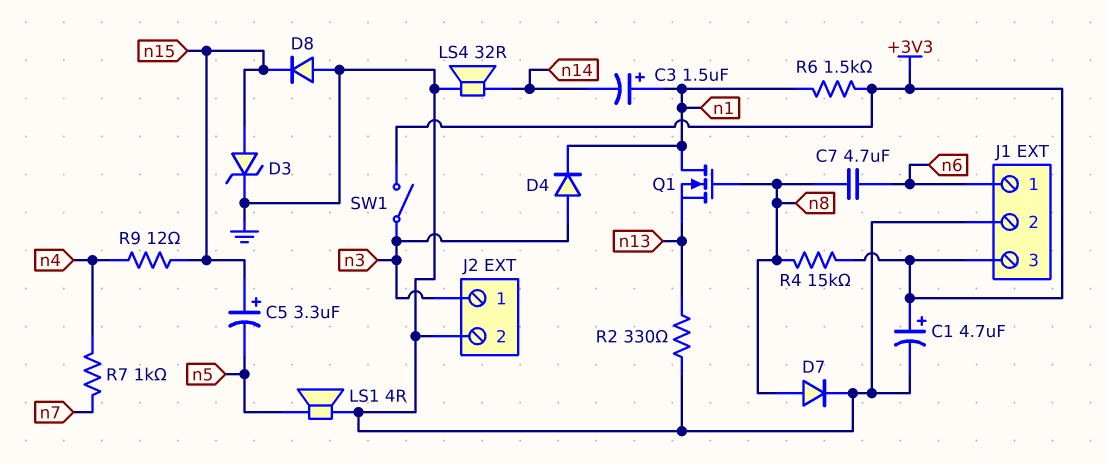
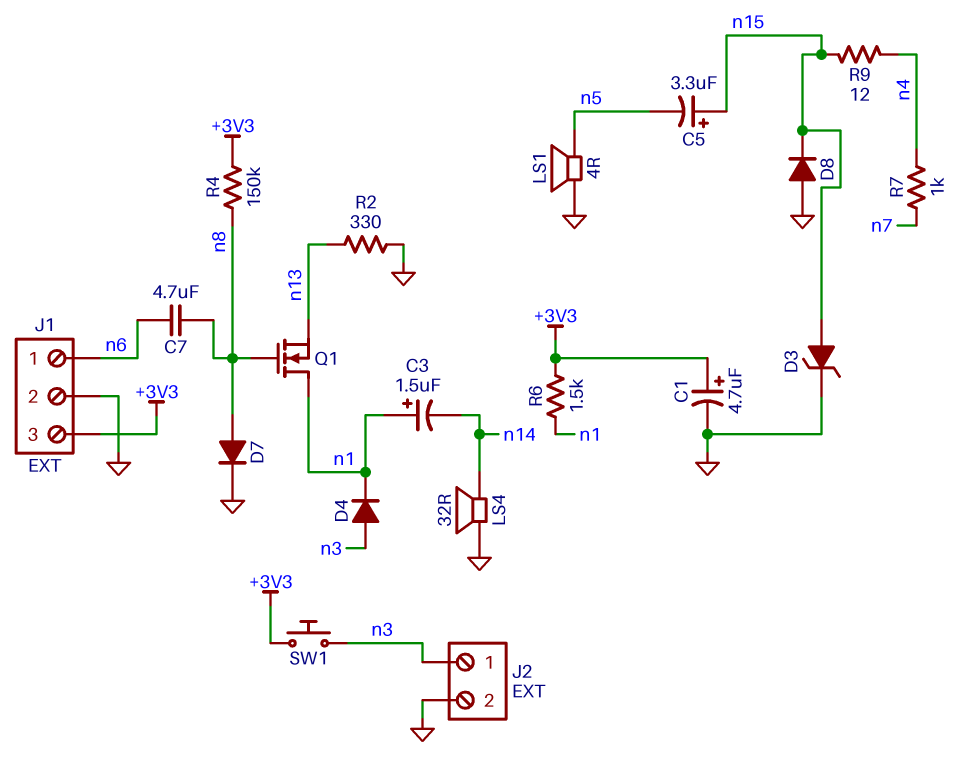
R4: 15k (+3V3, n8) -> 150k (+3V3, n8)
SW1: switch (+3V3, n3) -> button (+3V3, n3)

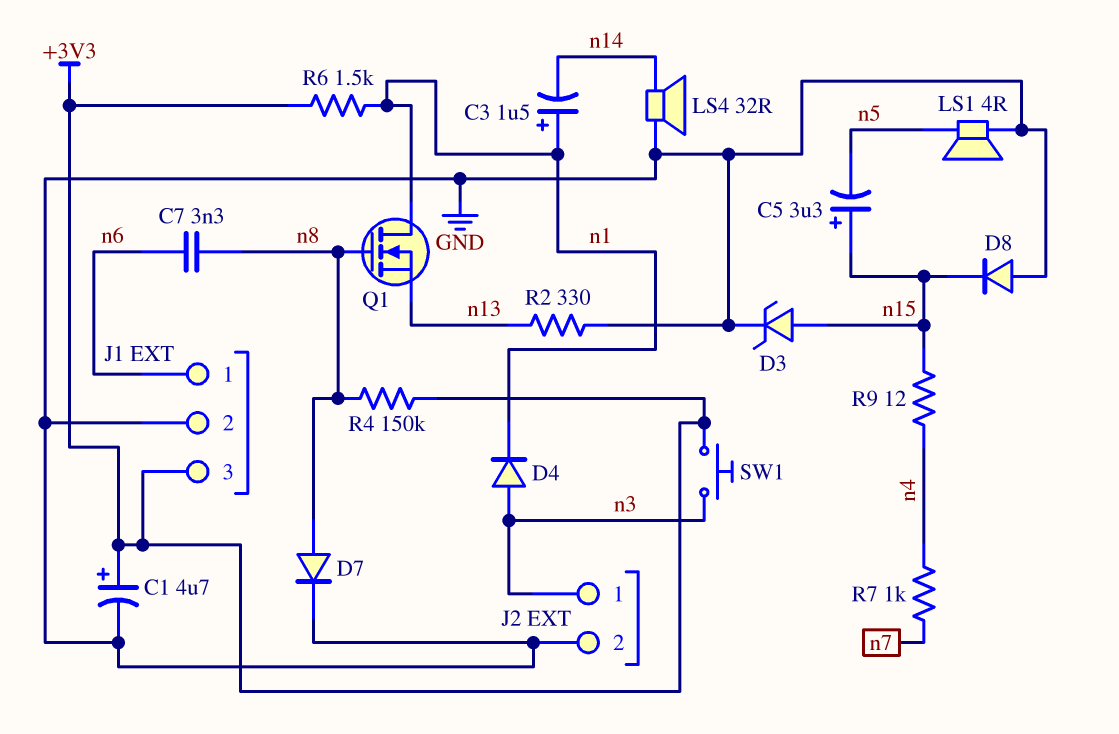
C7: 4.7uF (n6, n8) -> 3.3nF (n6, n8)

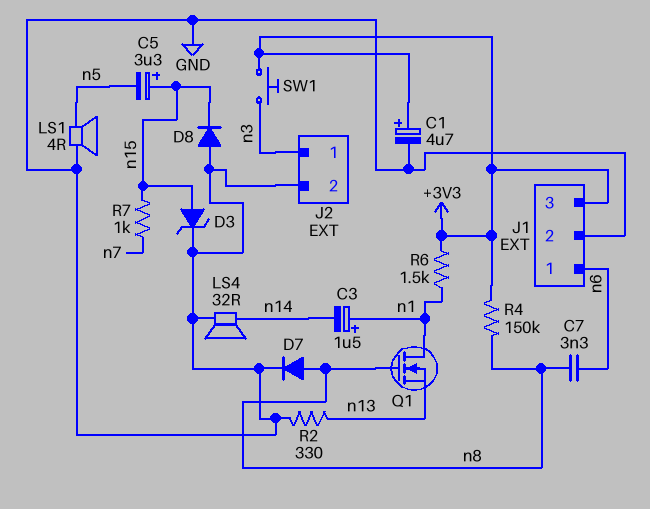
D4: diode (A n3, K n1) -> none
R7: 1k (n4, n7) -> 1k (n7, n15)
R9: 12 (n4, n15) -> none

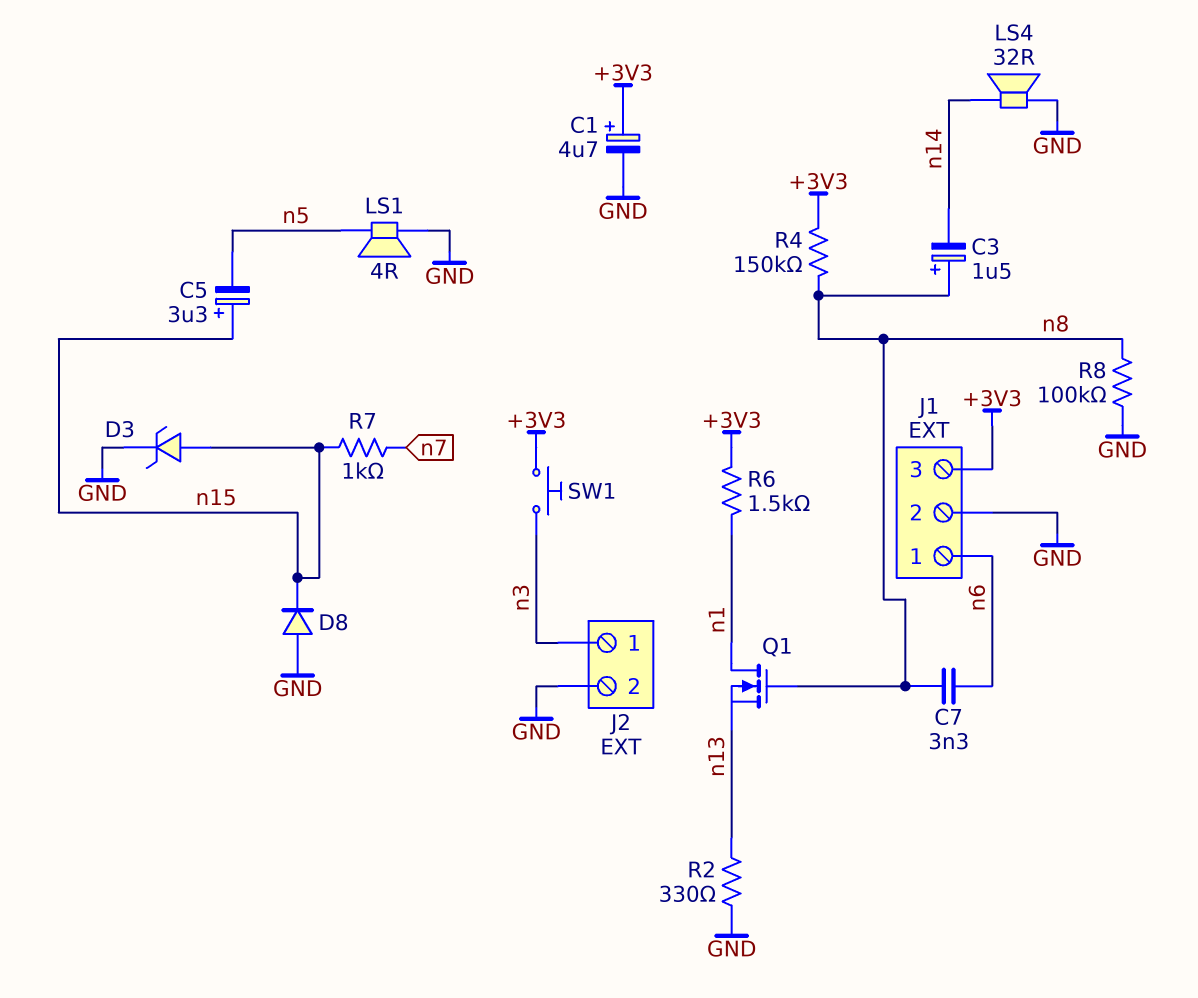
C3: 1.5uF (plus n1, minus n14) -> 1.5uF (plus n8, minus n14)
D7: diode (A n8, K GND) -> none
R8: none -> 100k (GND, n8)

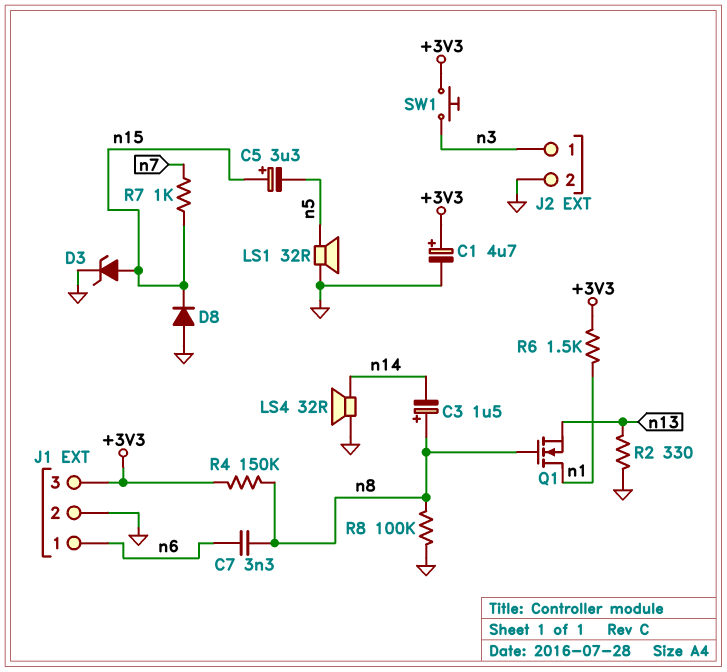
LS1: speaker 4R (GND, n5) -> speaker 32R (GND, n5)

